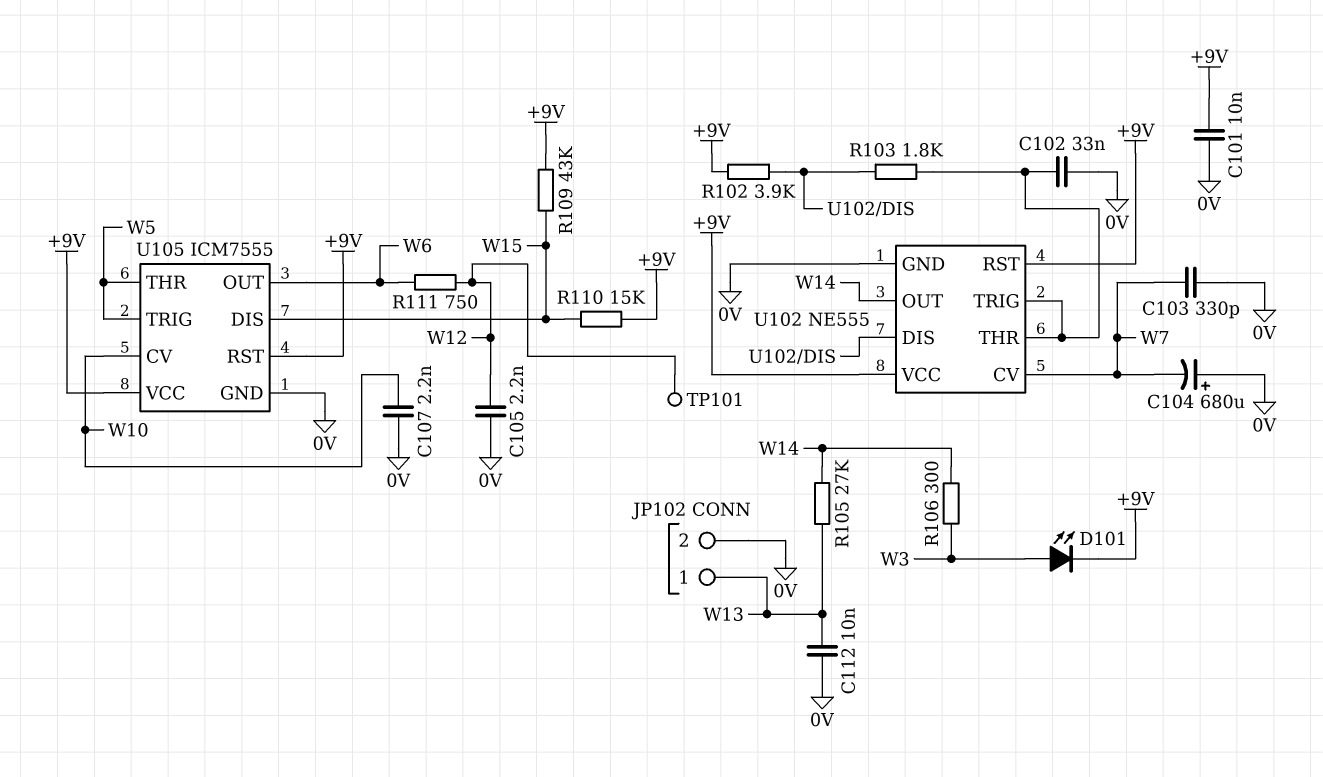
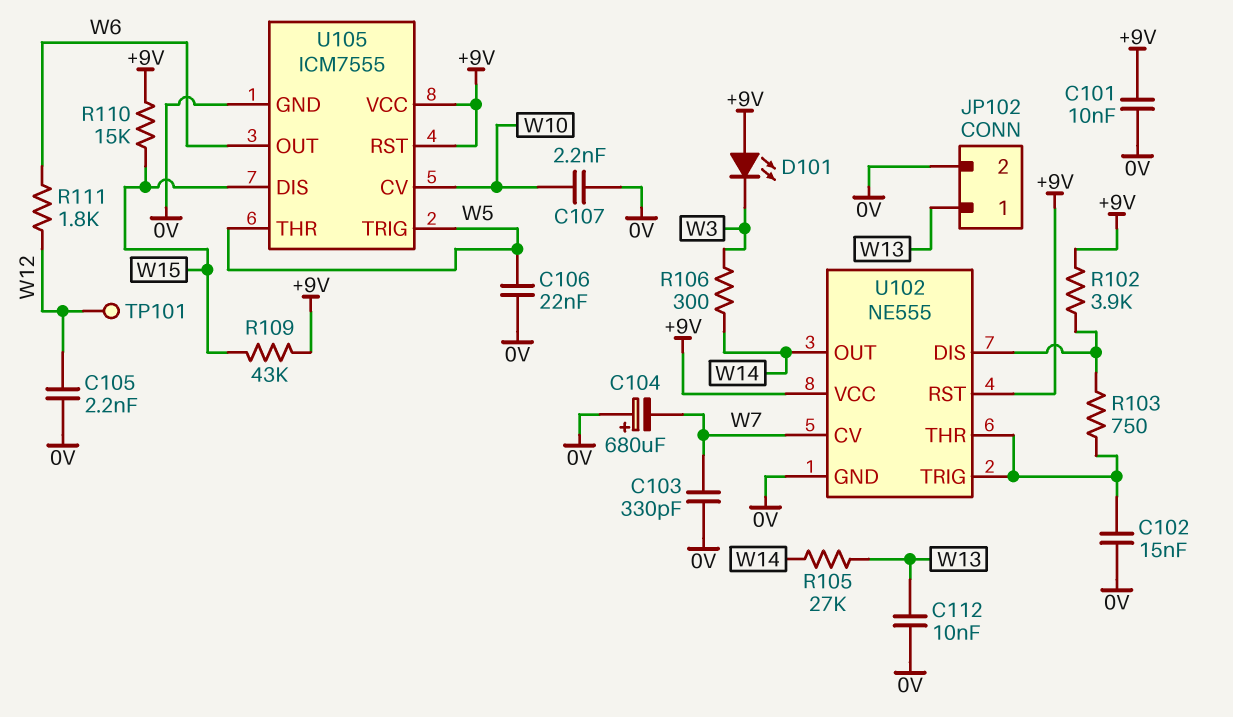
C102: 33nF (0V, U102/THR) -> 15nF (0V, U102/THR)
C106: none -> 22nF (0V, W5)
D101: LED (A W3, K +9V) -> LED (A +9V, K W3)
R103: 1.8k (U102/DIS, U102/THR) -> 750 (U102/DIS, U102/THR)
R111: 750 (W6, W12) -> 1.8k (W6, W12)

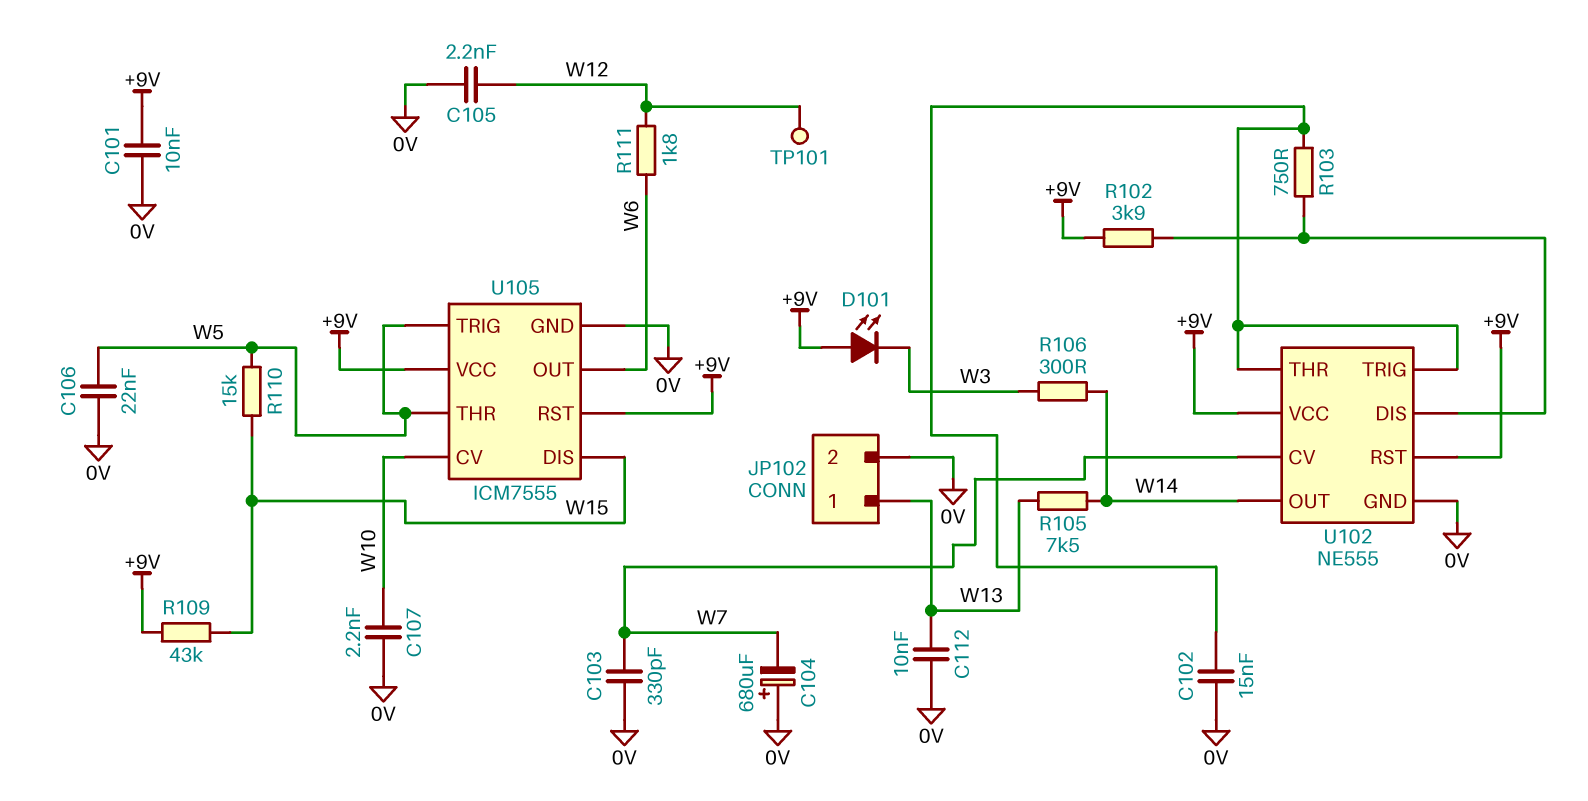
R105: 27k (W13, W14) -> 7.5k (W13, W14)
R110: 15k (+9V, W15) -> 15k (W5, W15)

